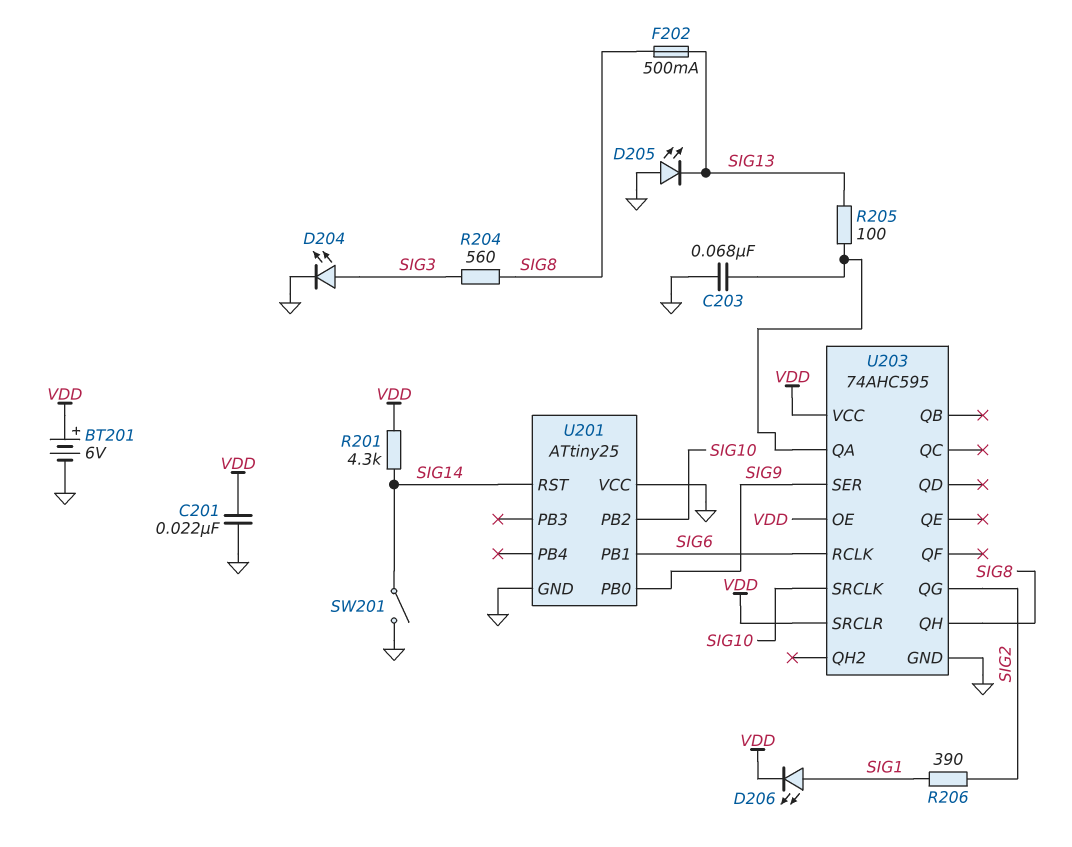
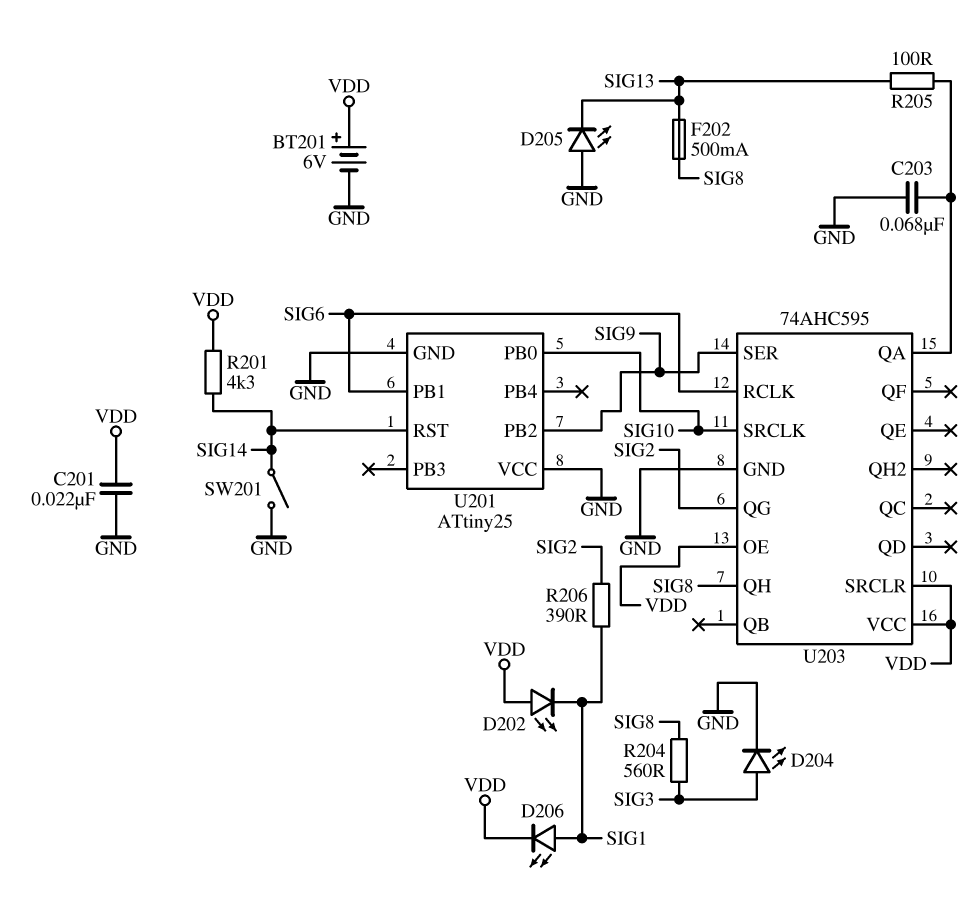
D202: none -> LED (A VDD, K SIG1)
U201 pin PB0: SIG9 -> SIG10
U201 pin PB2: SIG10 -> SIG9

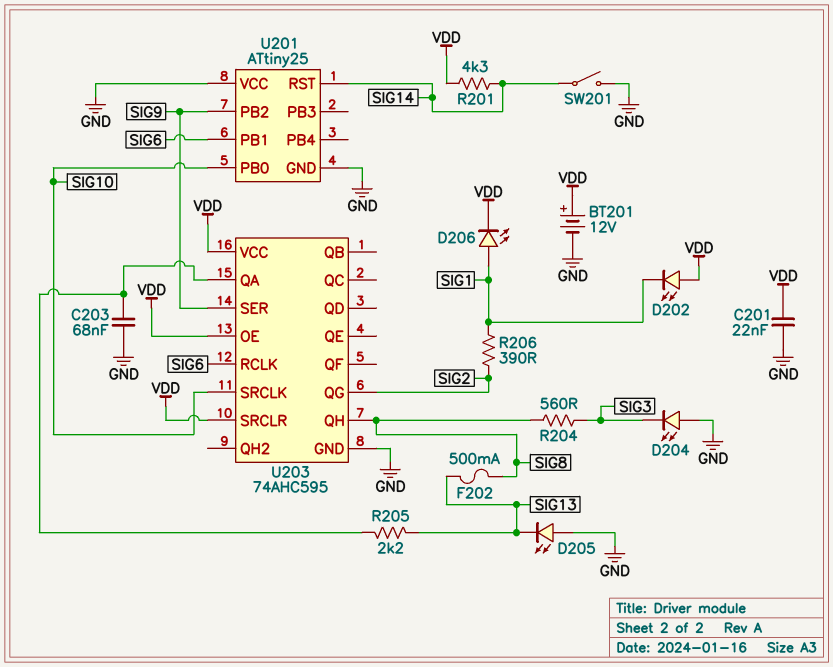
BT201: 6V (plus VDD, minus GND) -> 12V (plus VDD, minus GND)
D204: LED (A SIG3, K GND) -> LED (A GND, K SIG3)
R205: 100 (SIG13, U203/QA) -> 2.2k (SIG13, U203/QA)

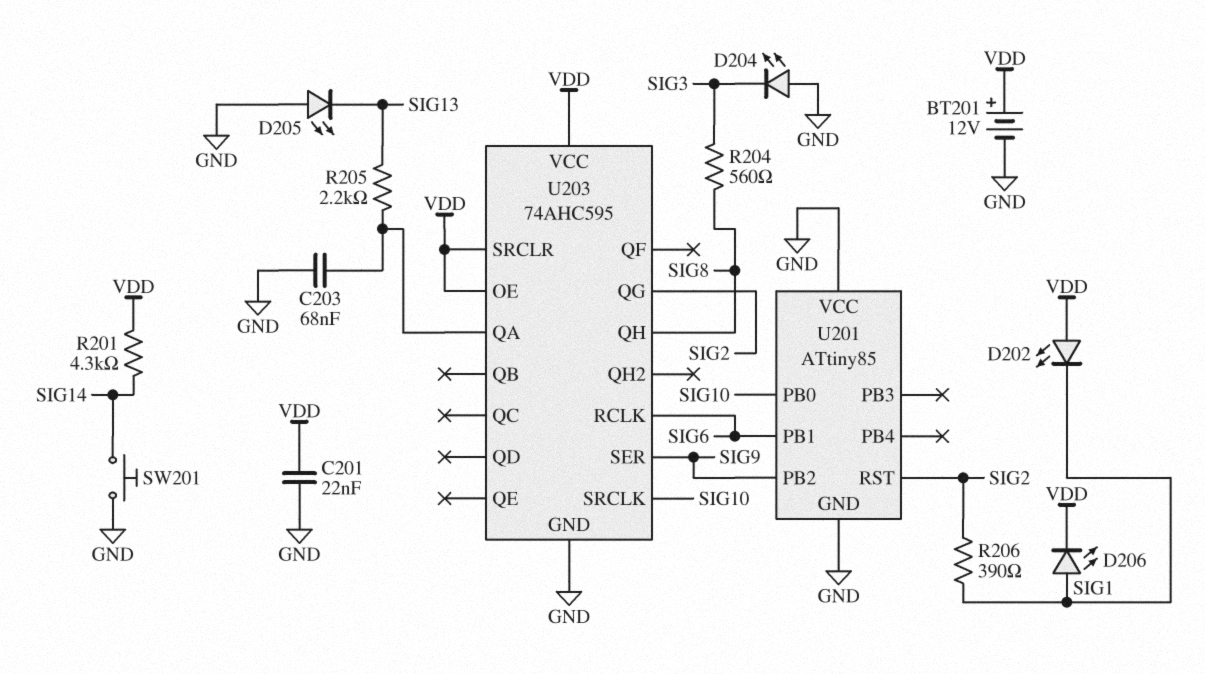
F202: 500mA (SIG8, SIG13) -> none
SW201: switch (GND, SIG14) -> button (GND, SIG14)
U201: ATtiny25 -> ATtiny85
U201 pin RST: SIG14 -> SIG2

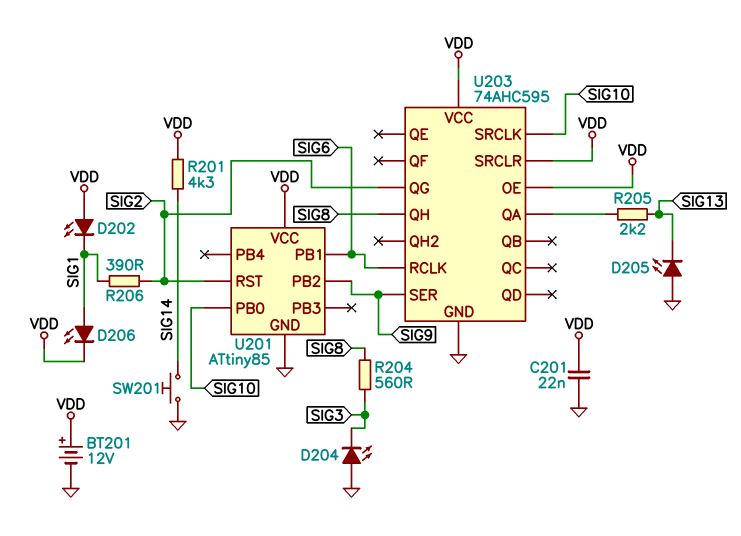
C203: 68nF (GND, U203/QA) -> none
U201 pin VCC: GND -> VDD

